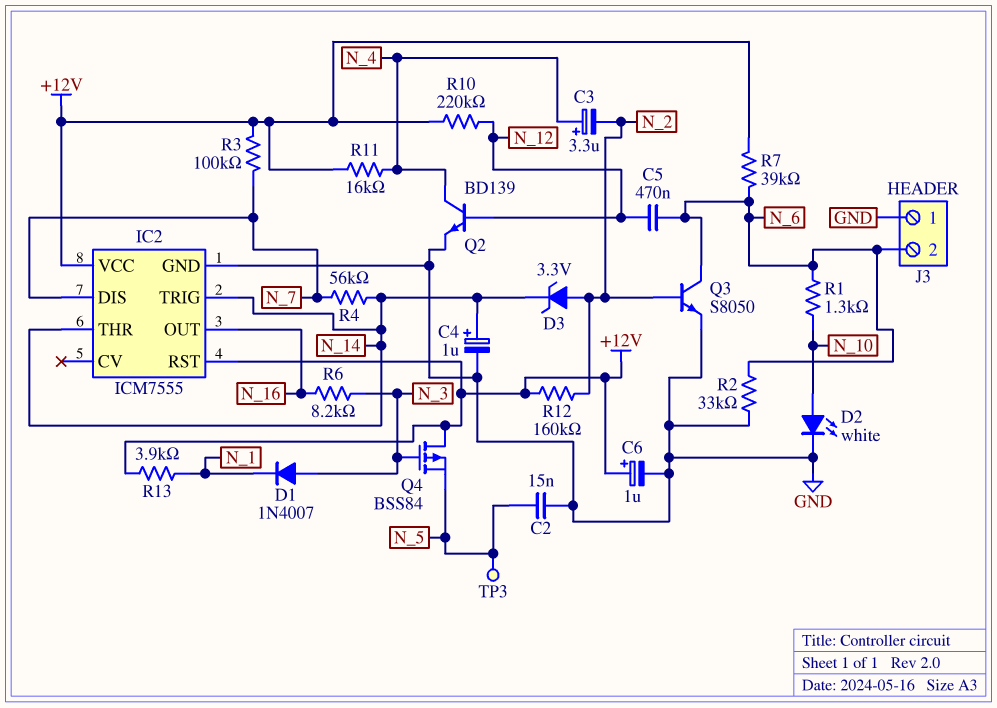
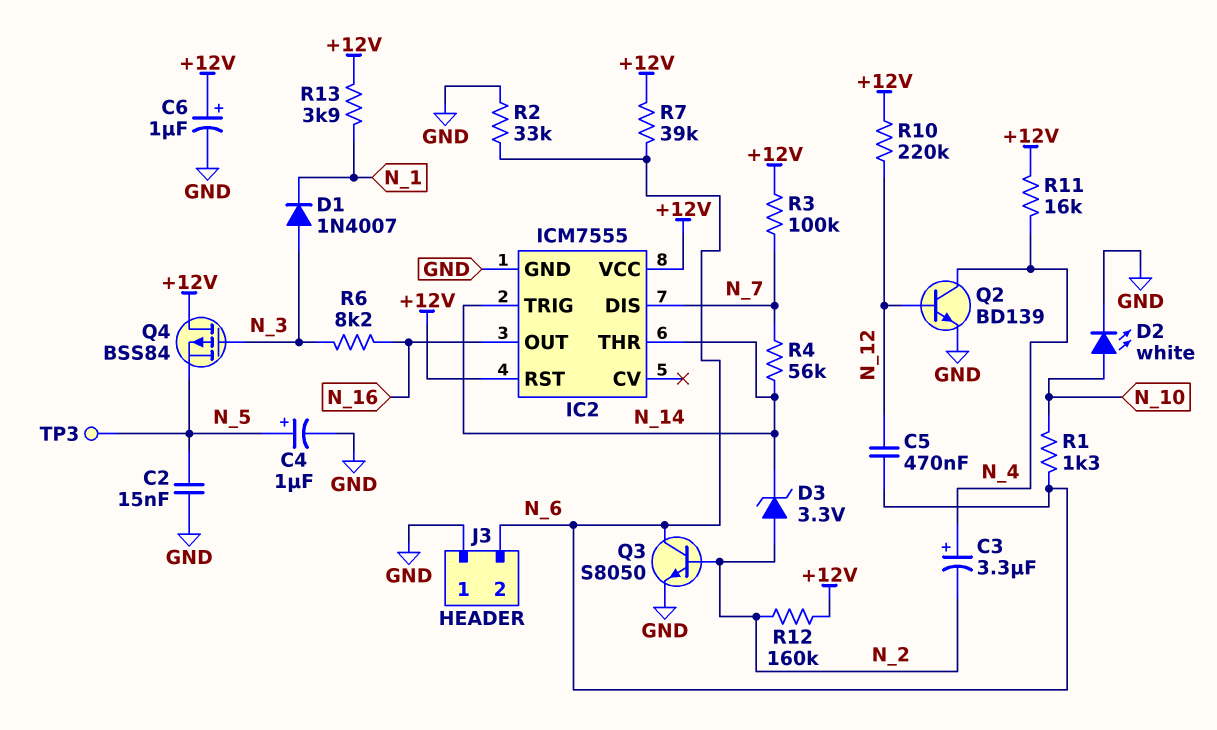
C4: 1uF (plus N_14, minus GND) -> 1uF (plus N_5, minus GND)

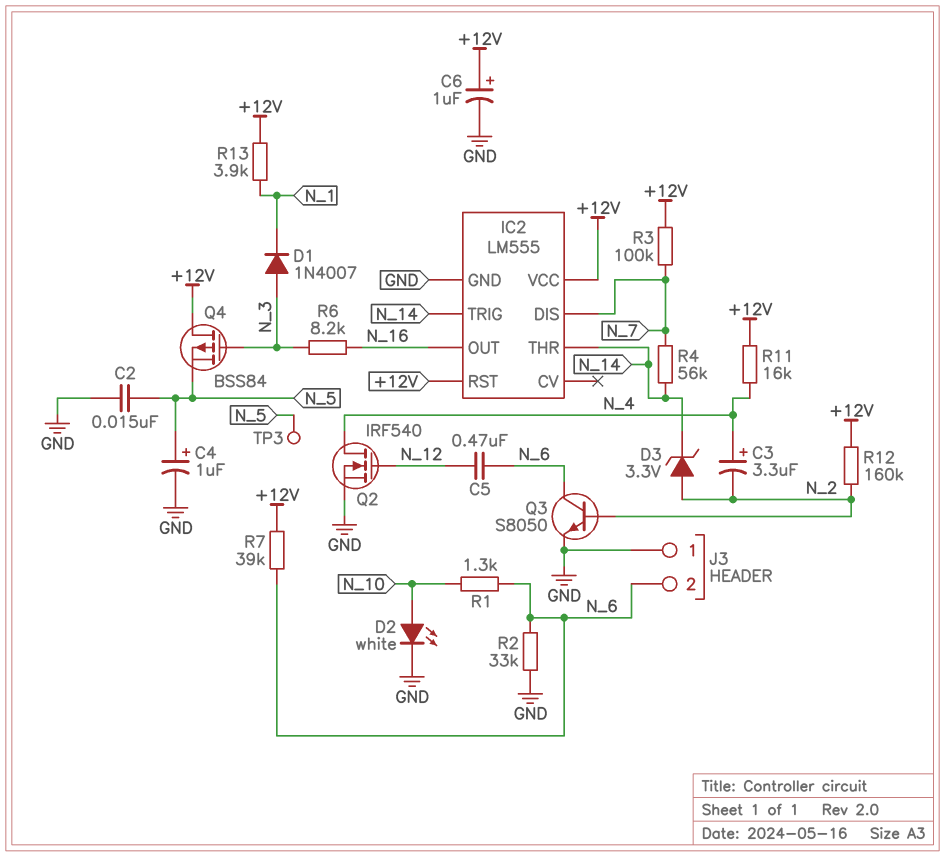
IC2: ICM7555 -> LM555
Q2: NPN BD139 (B N_12, C N_4, E GND) -> NMOS IRF540 (G N_12, D N_4, S GND)
R10: 220k (+12V, N_12) -> none

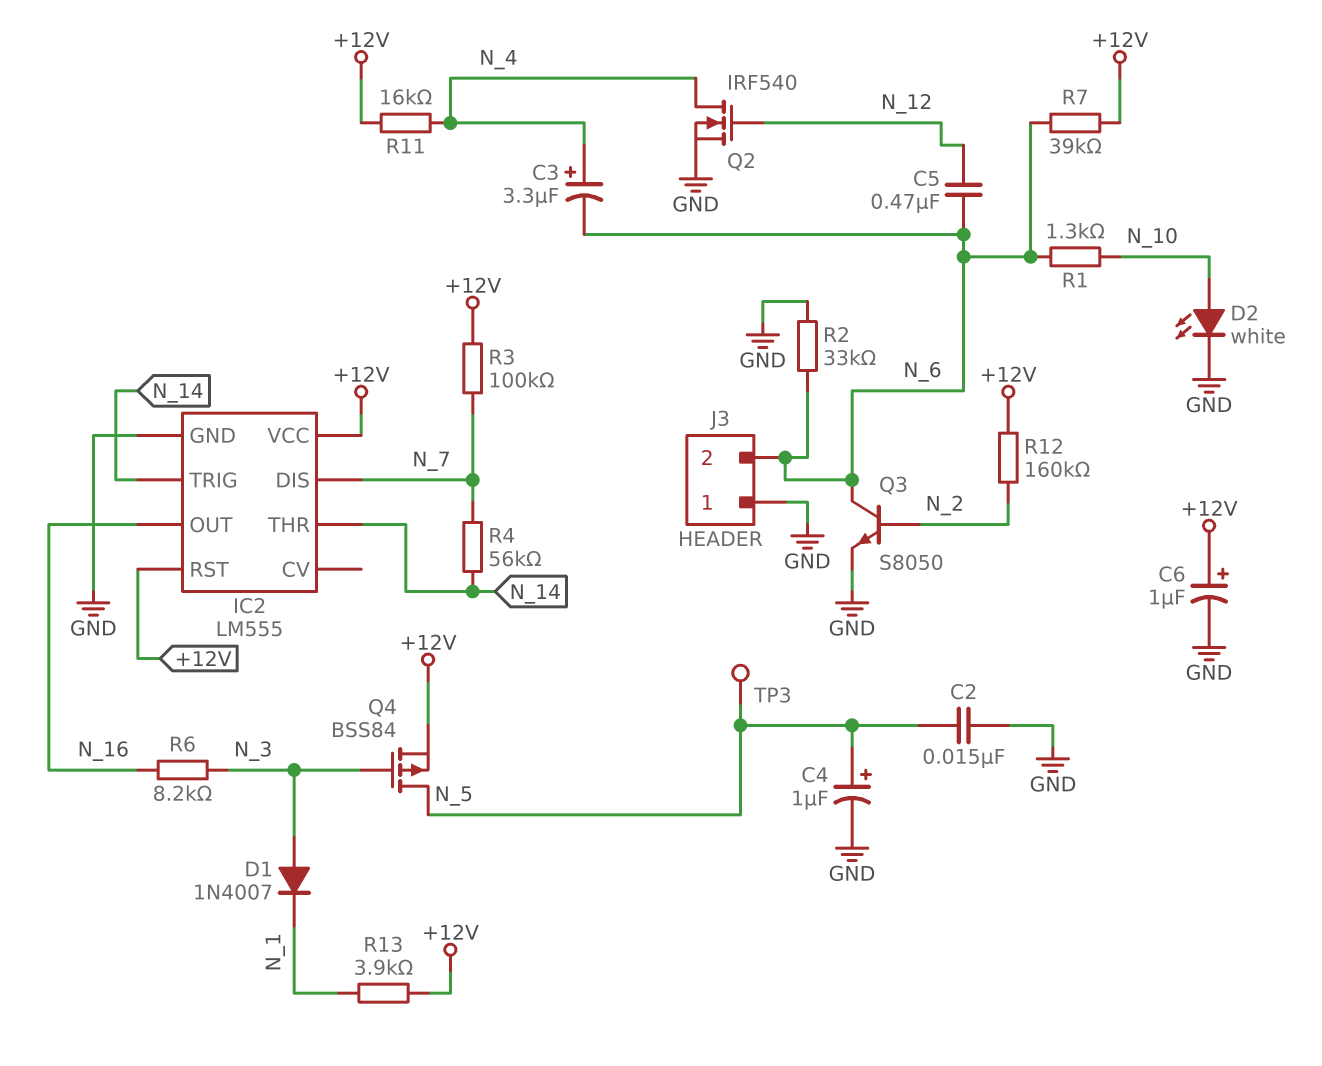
C3: 3.3uF (plus N_4, minus N_2) -> 3.3uF (plus N_4, minus N_6)
D3: zener 3.3V (A N_2, K N_14) -> none
Q4: PMOS BSS84 (G N_3, D +12V, S N_5) -> PMOS BSS84 (G N_3, D N_5, S +12V)

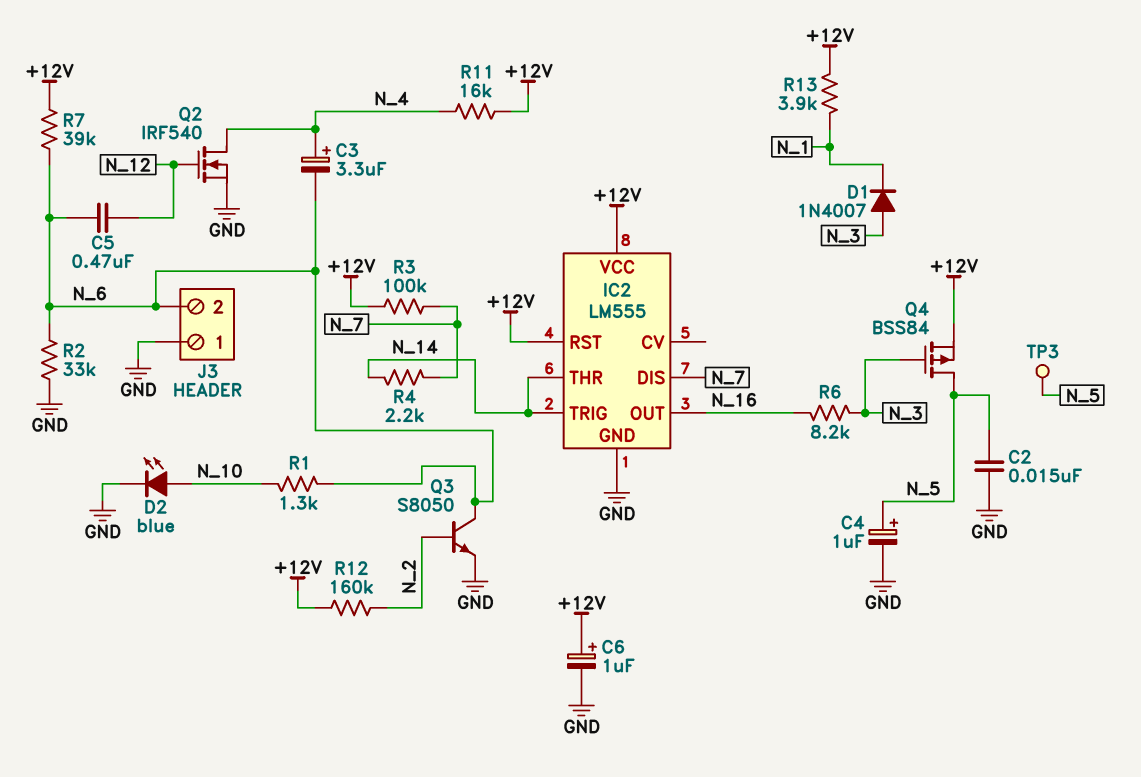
D2: LED white (A N_10, K GND) -> LED blue (A N_10, K GND)
R4: 56k (N_7, N_14) -> 2.2k (N_7, N_14)

